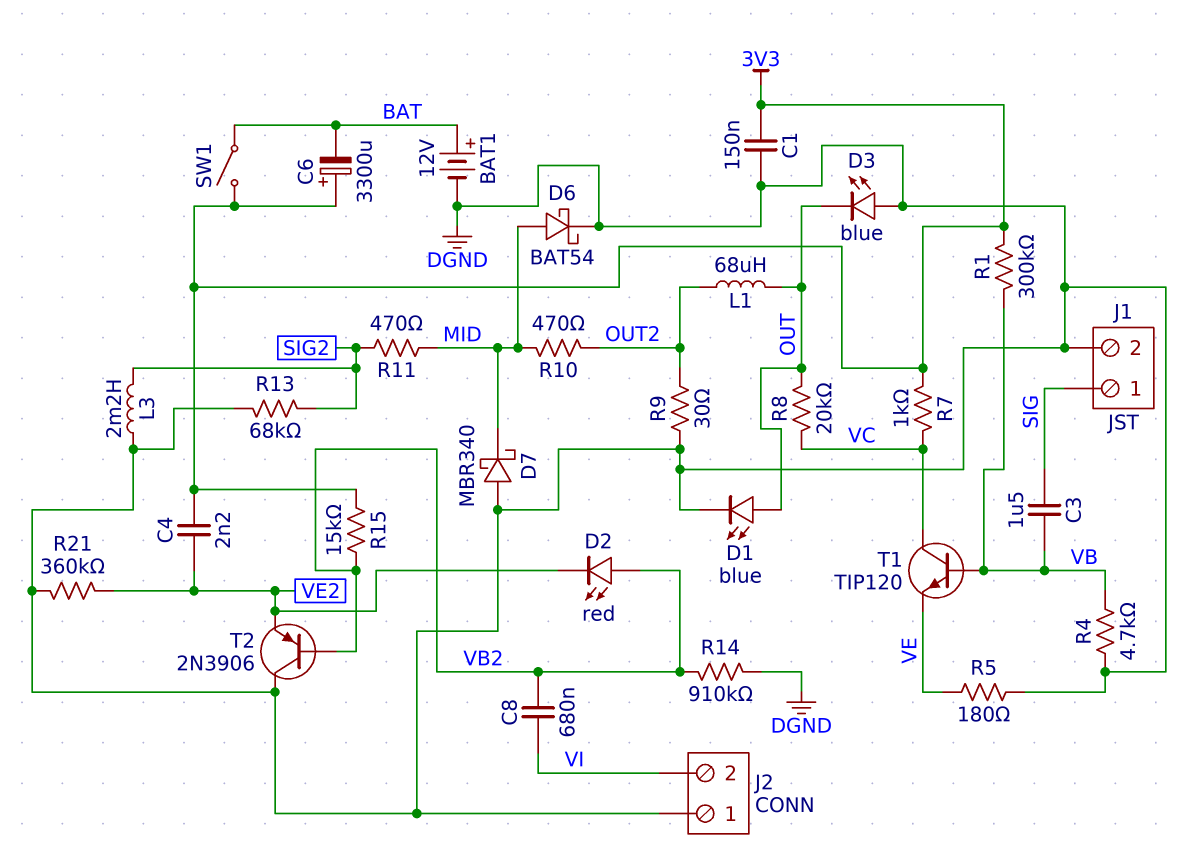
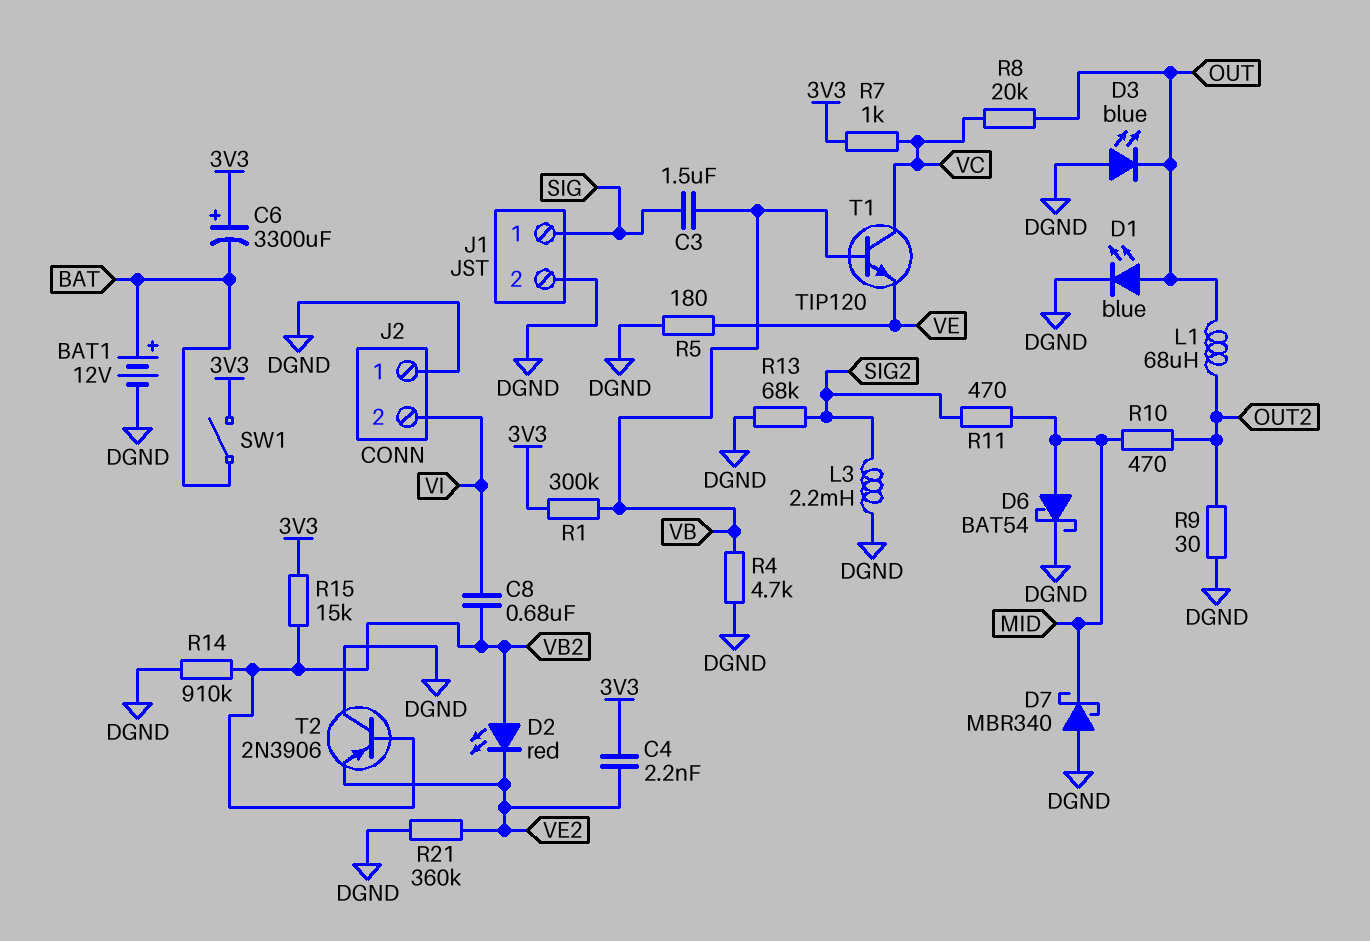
C1: 150nF (3V3, DGND) -> none

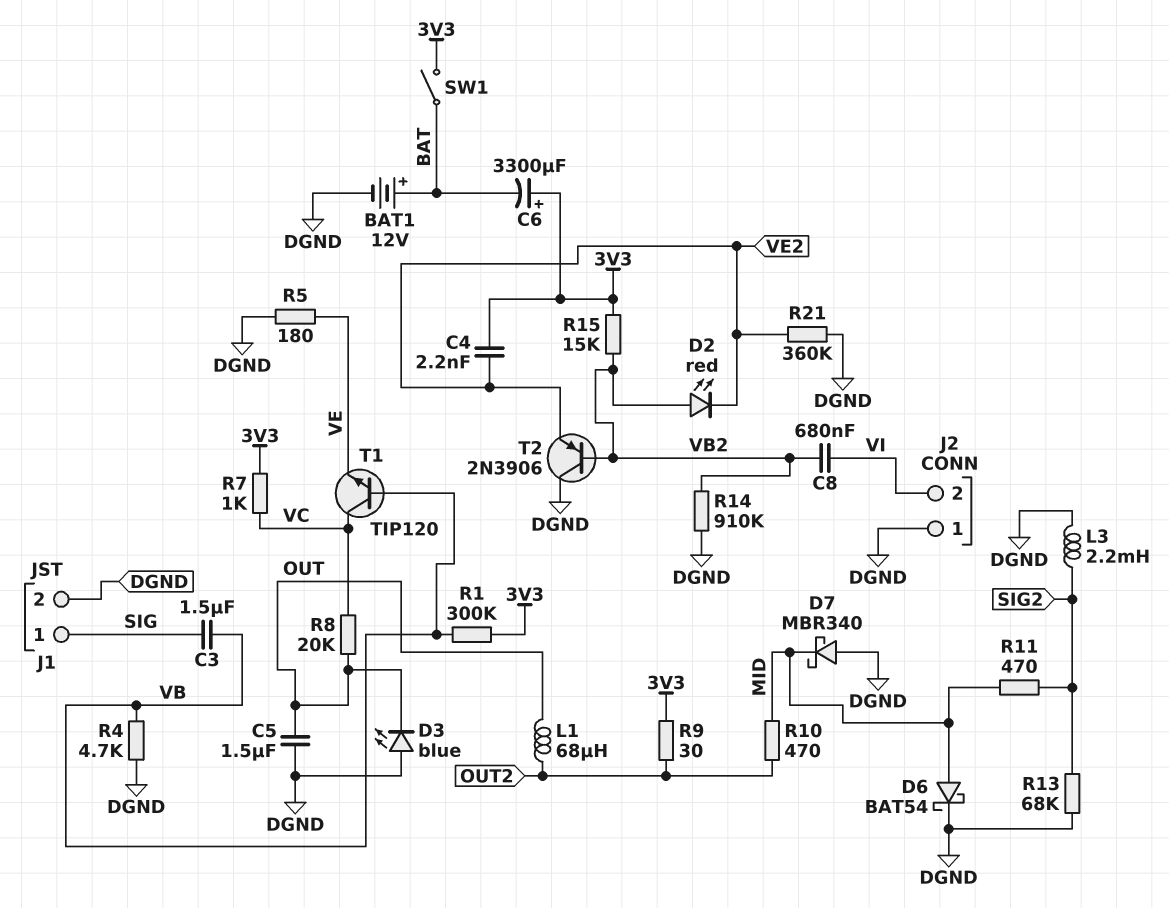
C5: none -> 1.5uF (DGND, OUT)
D1: LED blue (A OUT, K DGND) -> none
R9: 30 (DGND, OUT2) -> 30 (3V3, OUT2)

